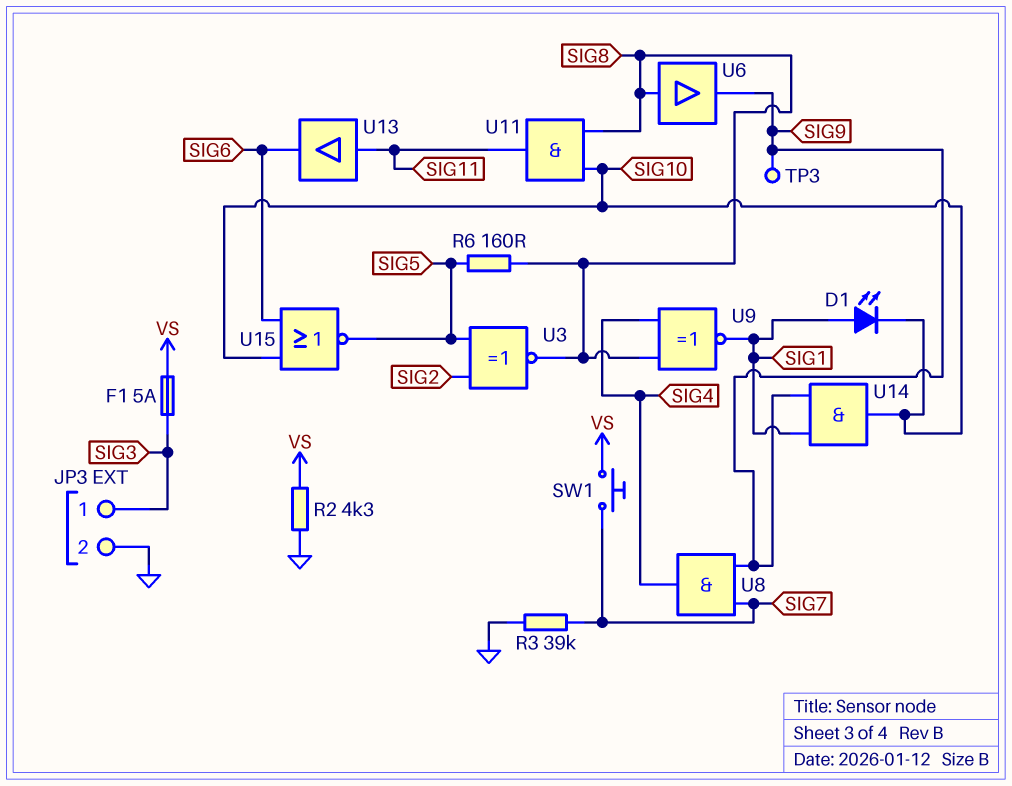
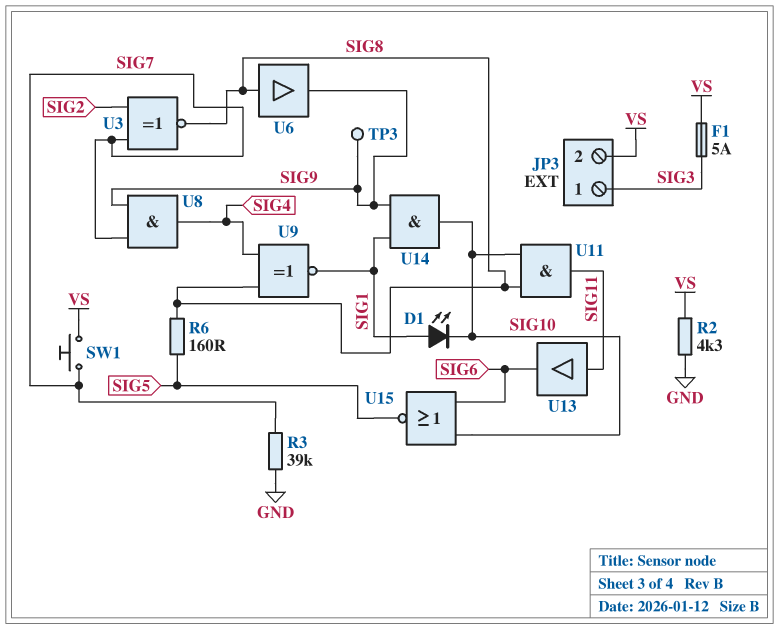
JP3 pin 2: GND -> VS
U3: XNOR (in SIG2, in SIG5, out SIG8) -> XNOR (in SIG2, in SIG7, out SIG8)

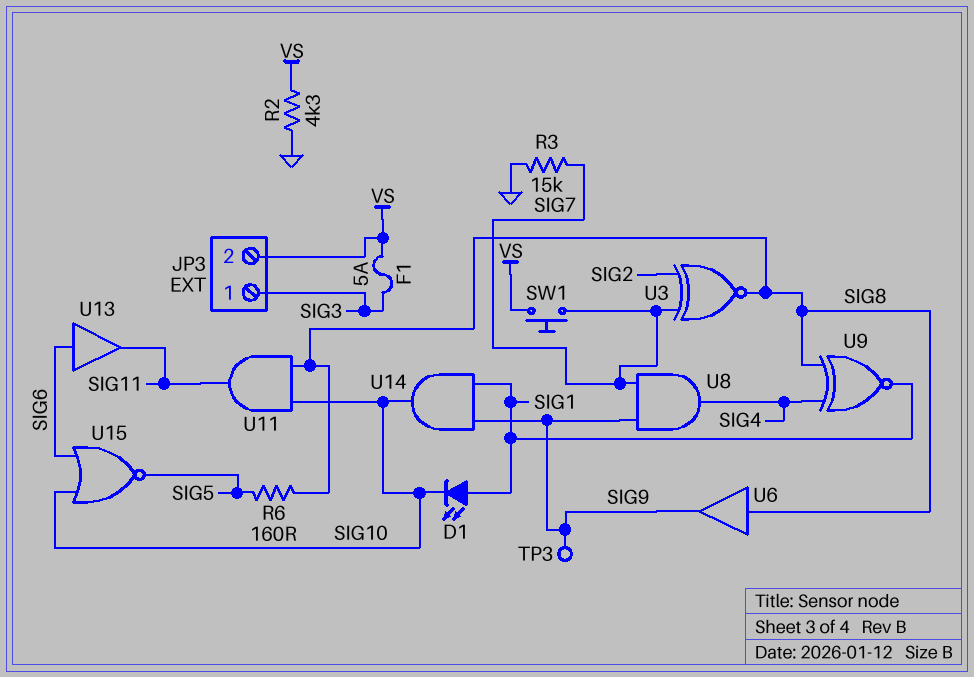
R3: 39k (GND, SIG7) -> 15k (GND, SIG7)
U13: buffer (in SIG11, out SIG6) -> buffer (in SIG6, out SIG11)

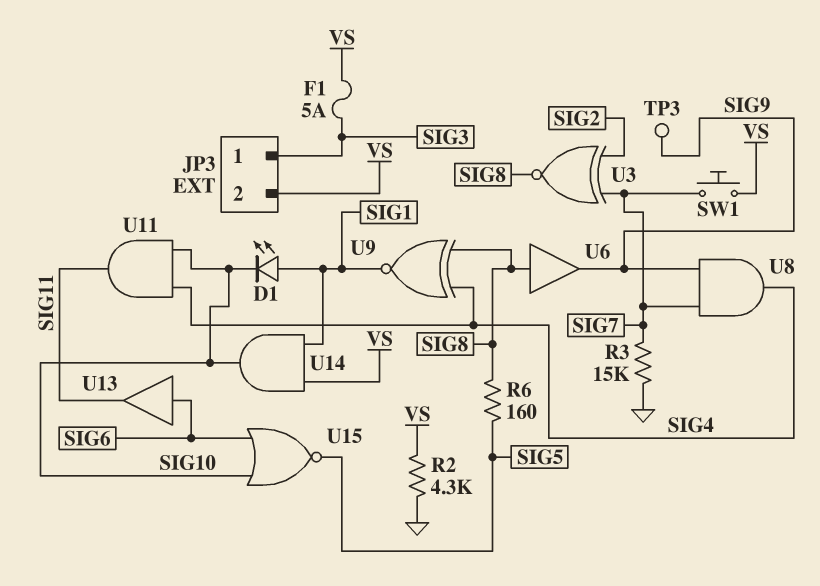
U11: AND (in SIG8, in SIG10, out SIG11) -> AND (in SIG4, in SIG10, out SIG11)
U14: AND (in SIG1, in SIG9, out SIG10) -> AND (in SIG1, in VS, out SIG10)

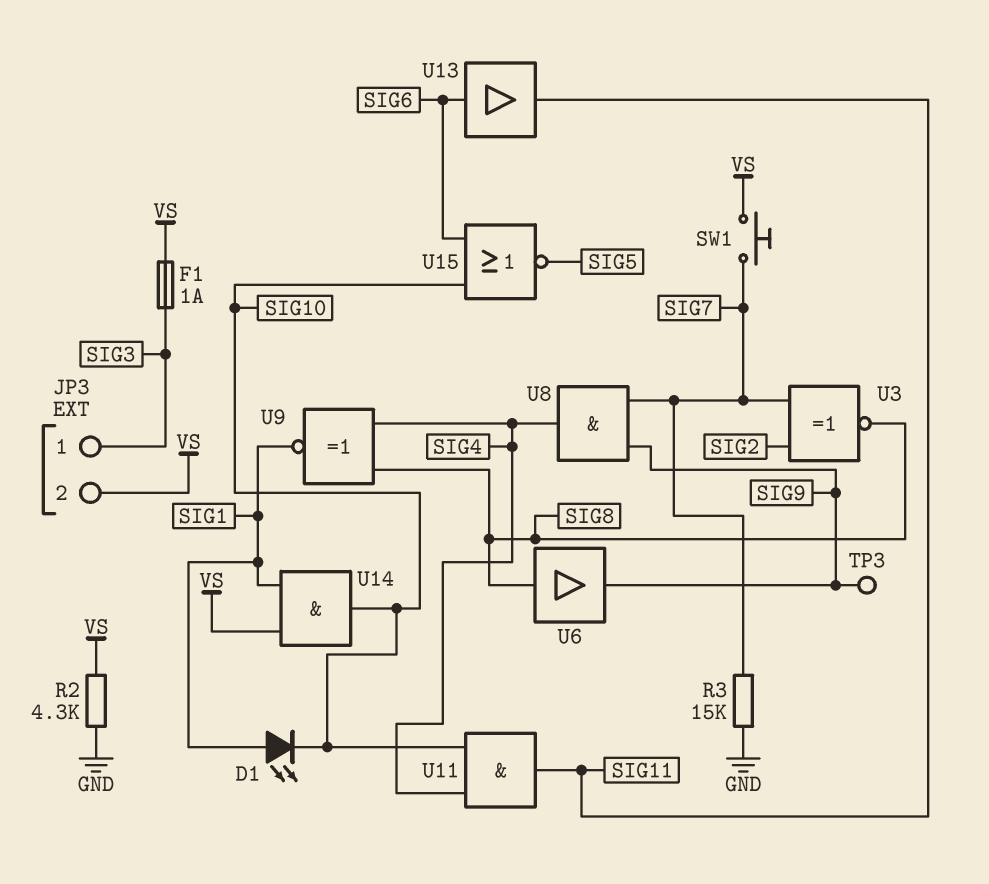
F1: 5A (SIG3, VS) -> 1A (SIG3, VS)
R6: 160 (SIG5, SIG8) -> none

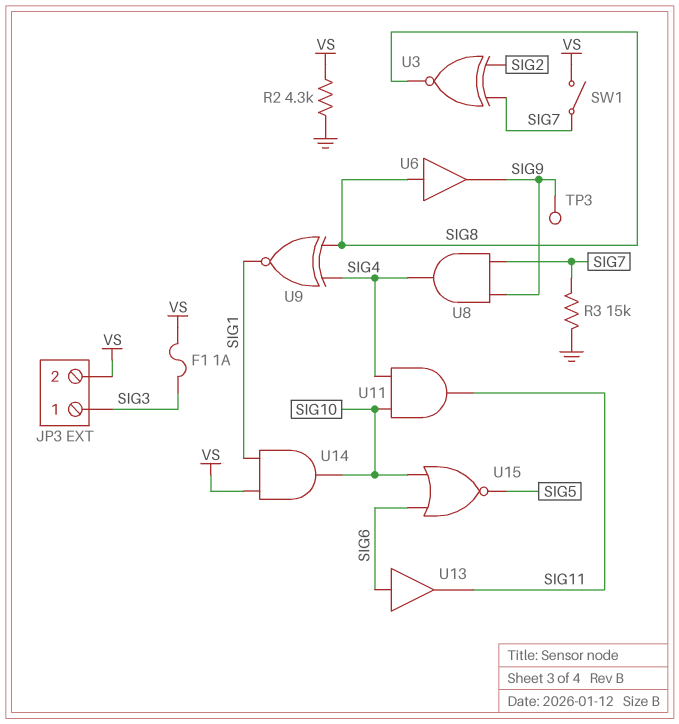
D1: LED (A SIG1, K SIG10) -> none
SW1: button (SIG7, VS) -> switch (SIG7, VS)

